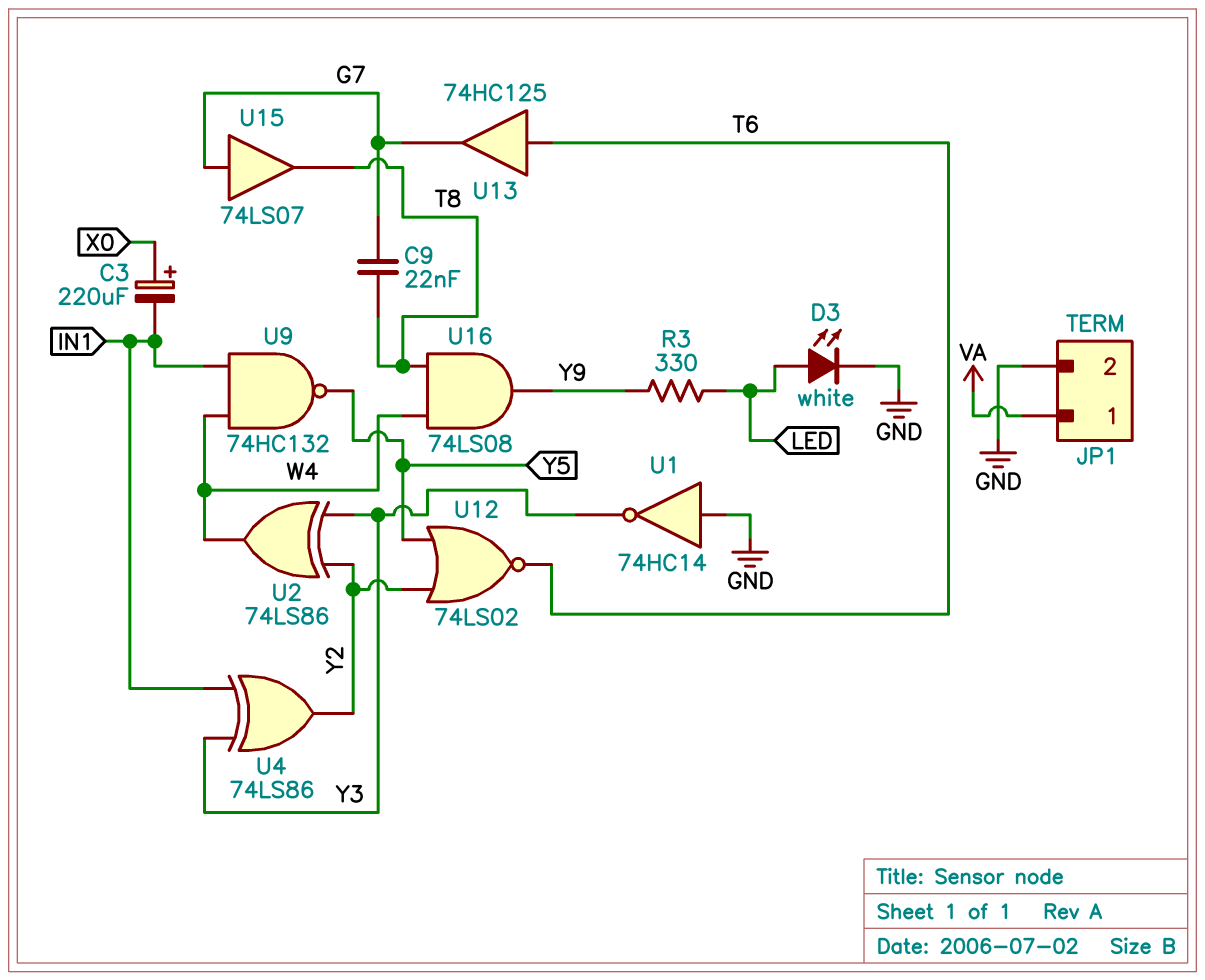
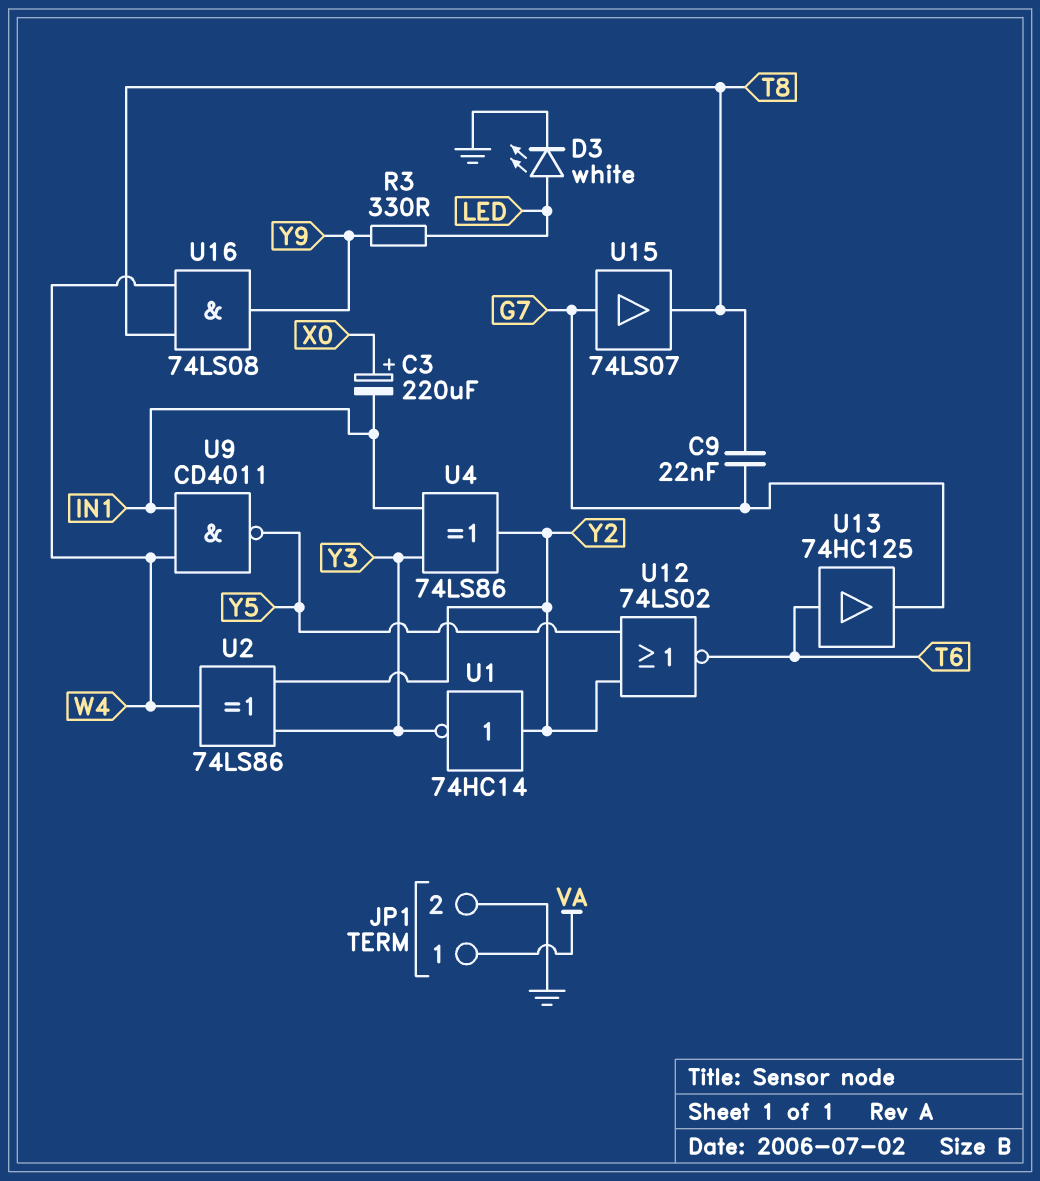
U1: NOT 74HC14 (in GND, out Y3) -> NOT 74HC14 (in Y2, out Y3)
U9: NAND 74HC132 (in IN1, in W4, out Y5) -> NAND CD4011 (in IN1, in W4, out Y5)

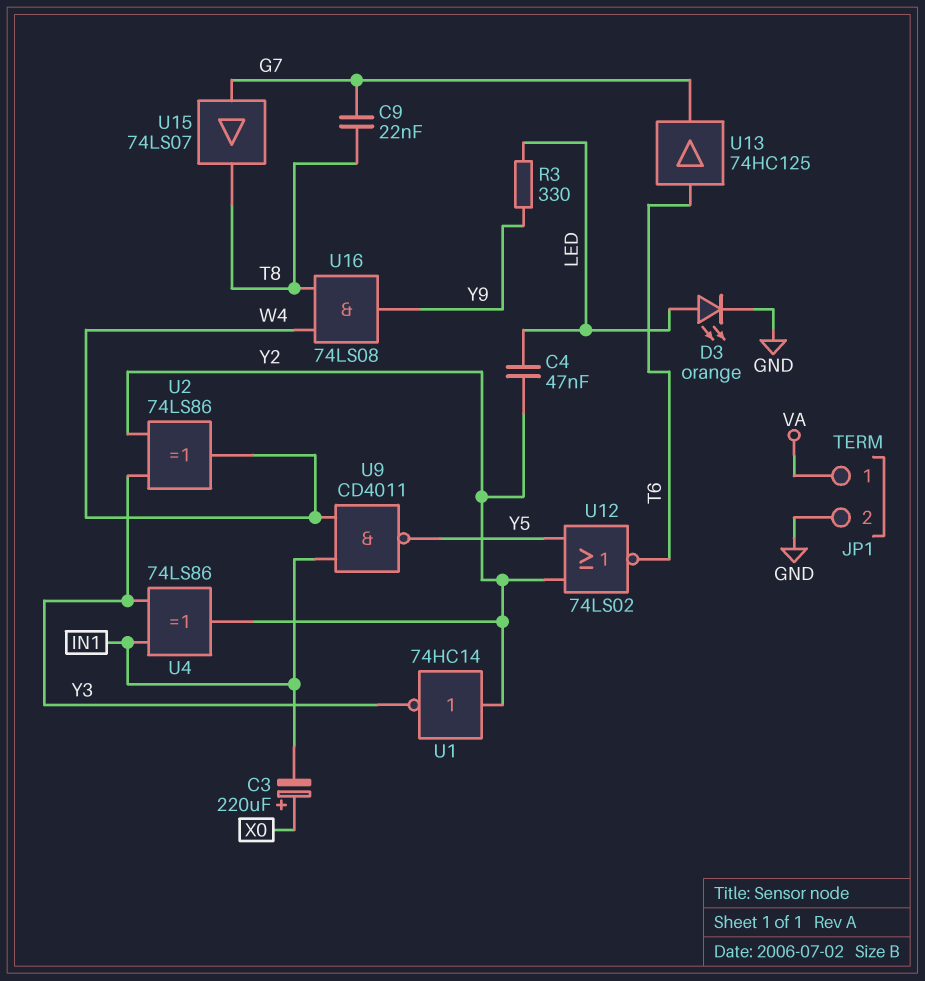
C4: none -> 47nF (LED, Y2)
D3: LED white (A LED, K GND) -> LED orange (A LED, K GND)

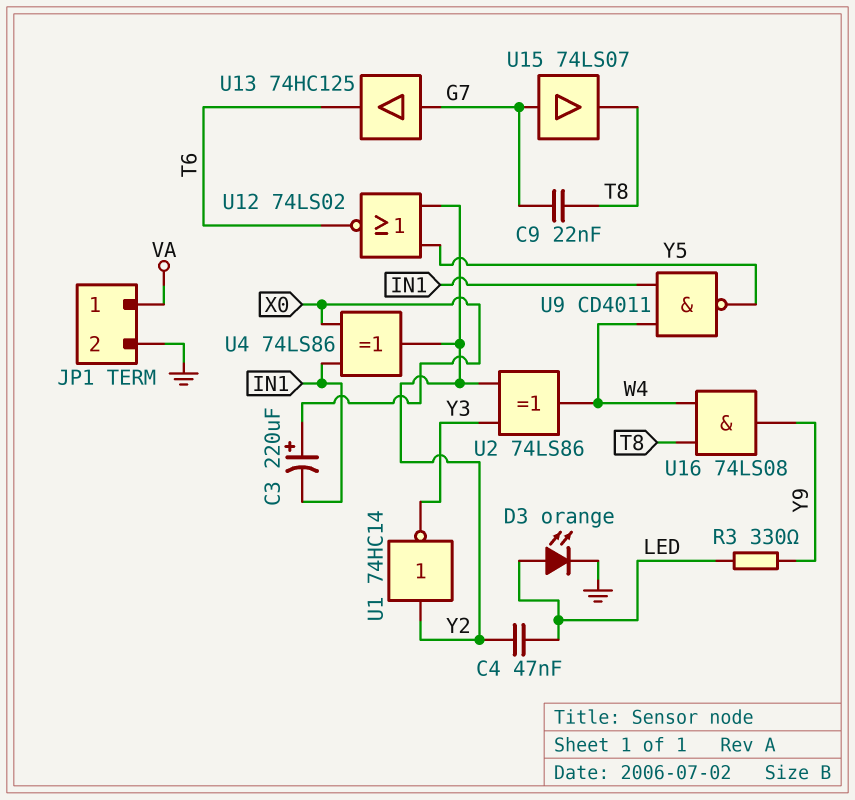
U4: XOR 74LS86 (in IN1, in Y3, out Y2) -> XOR 74LS86 (in IN1, in X0, out Y2)
U13: buffer 74HC125 (in T6, out G7) -> buffer 74HC125 (in G7, out T6)

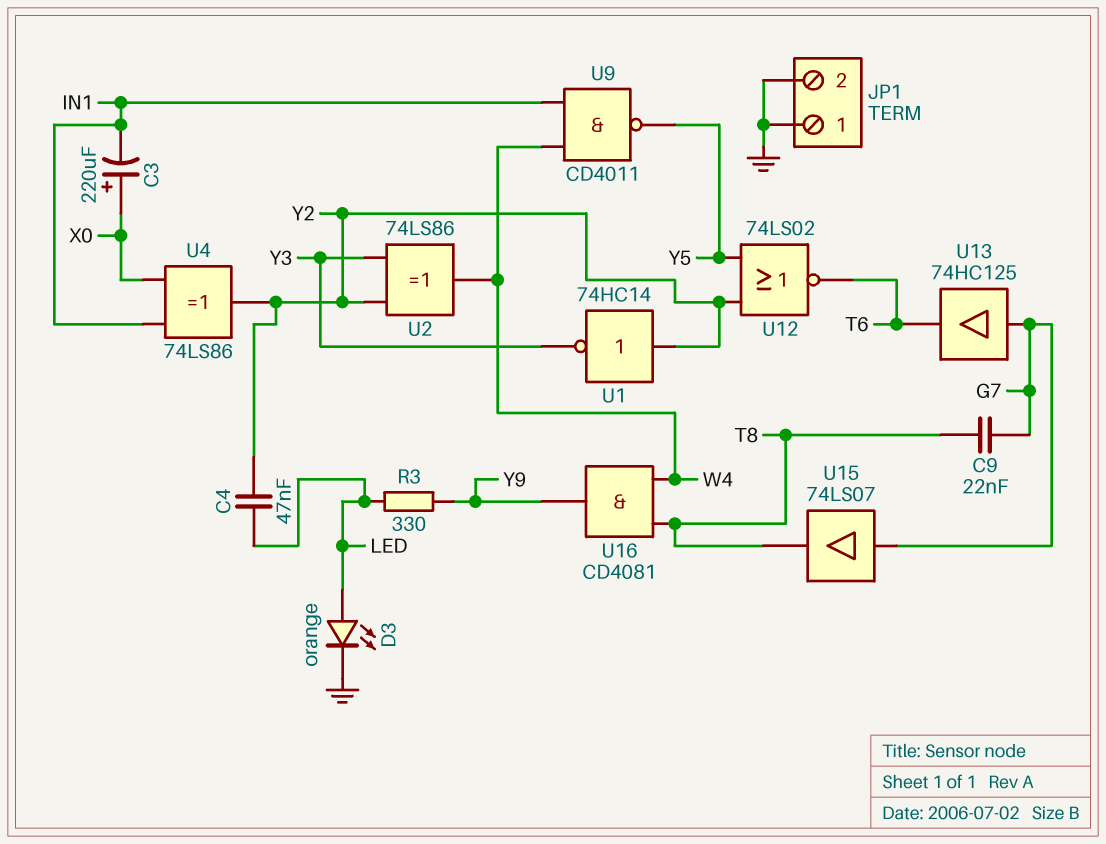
JP1 pin 1: VA -> GND
U16: AND 74LS08 (in T8, in W4, out Y9) -> AND CD4081 (in T8, in W4, out Y9)

